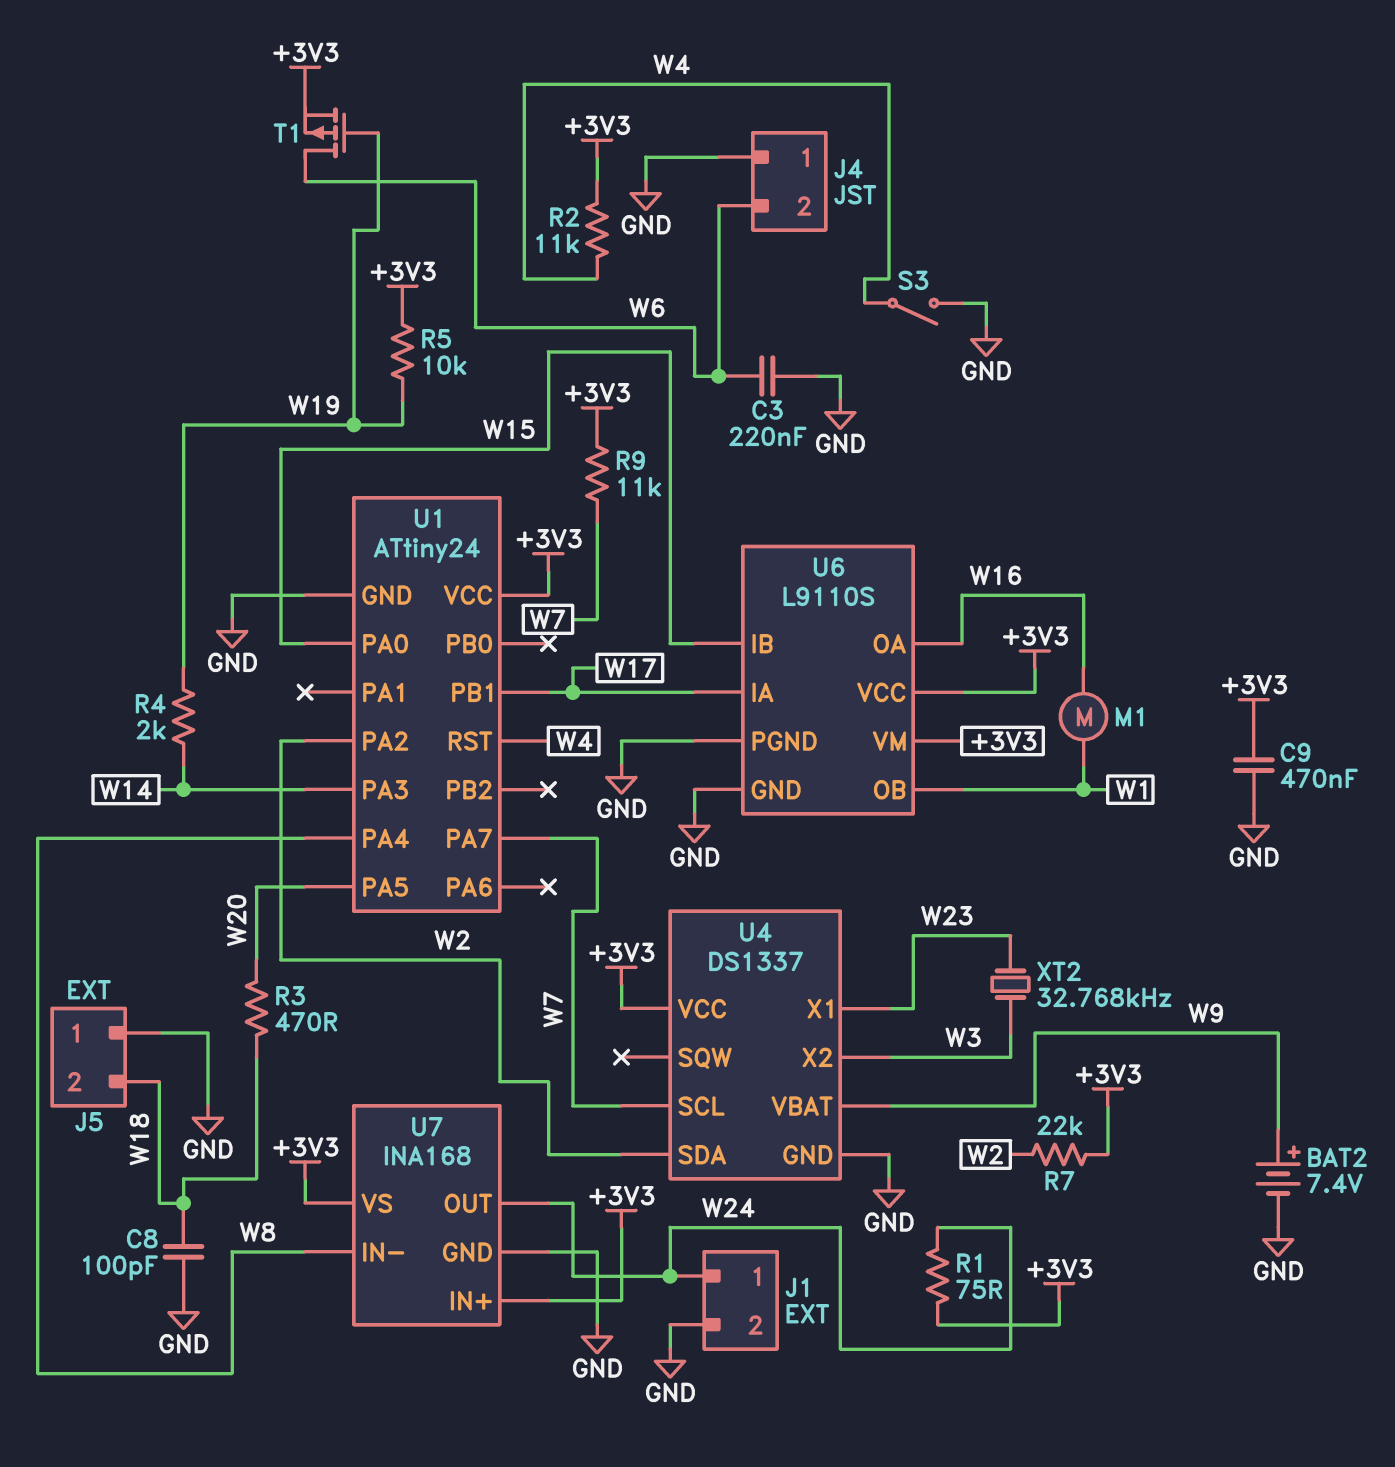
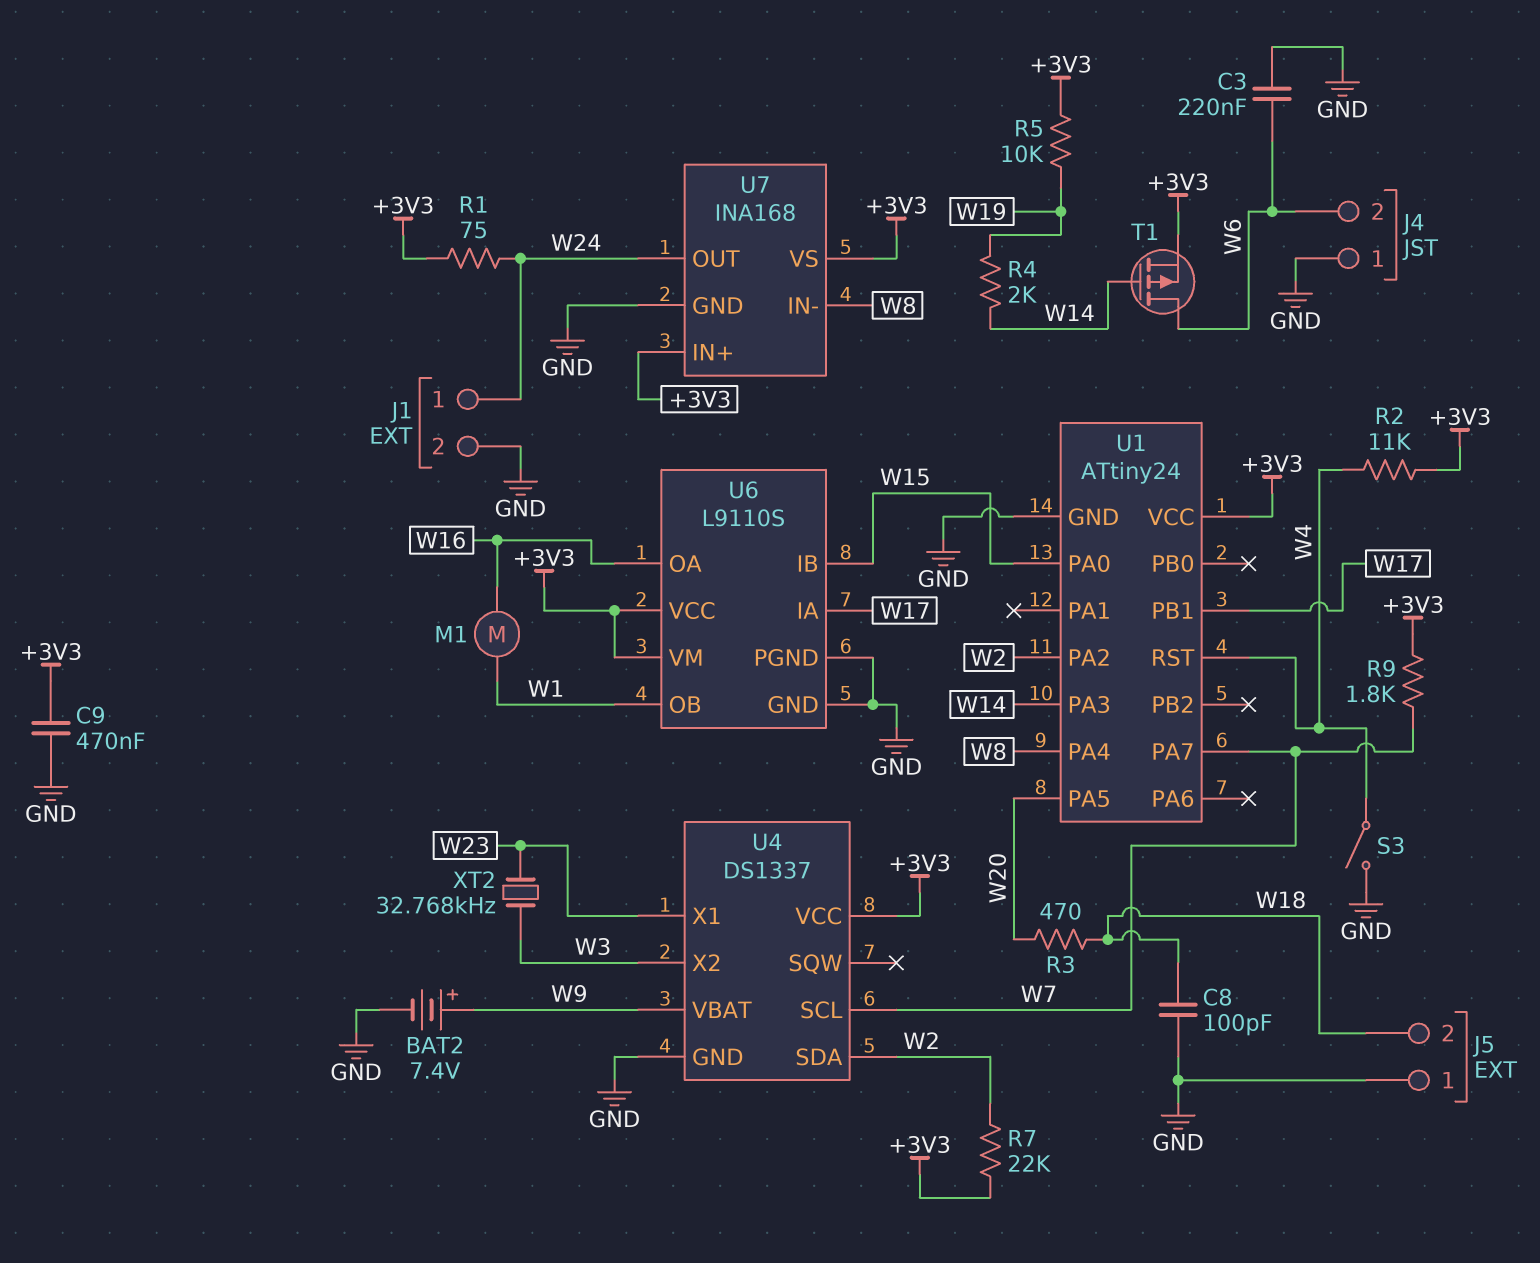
R9: 11k (+3V3, W7) -> 1.8k (+3V3, W7)
T1: PMOS (G W19, D W6, S +3V3) -> PMOS (G W14, D W6, S +3V3)

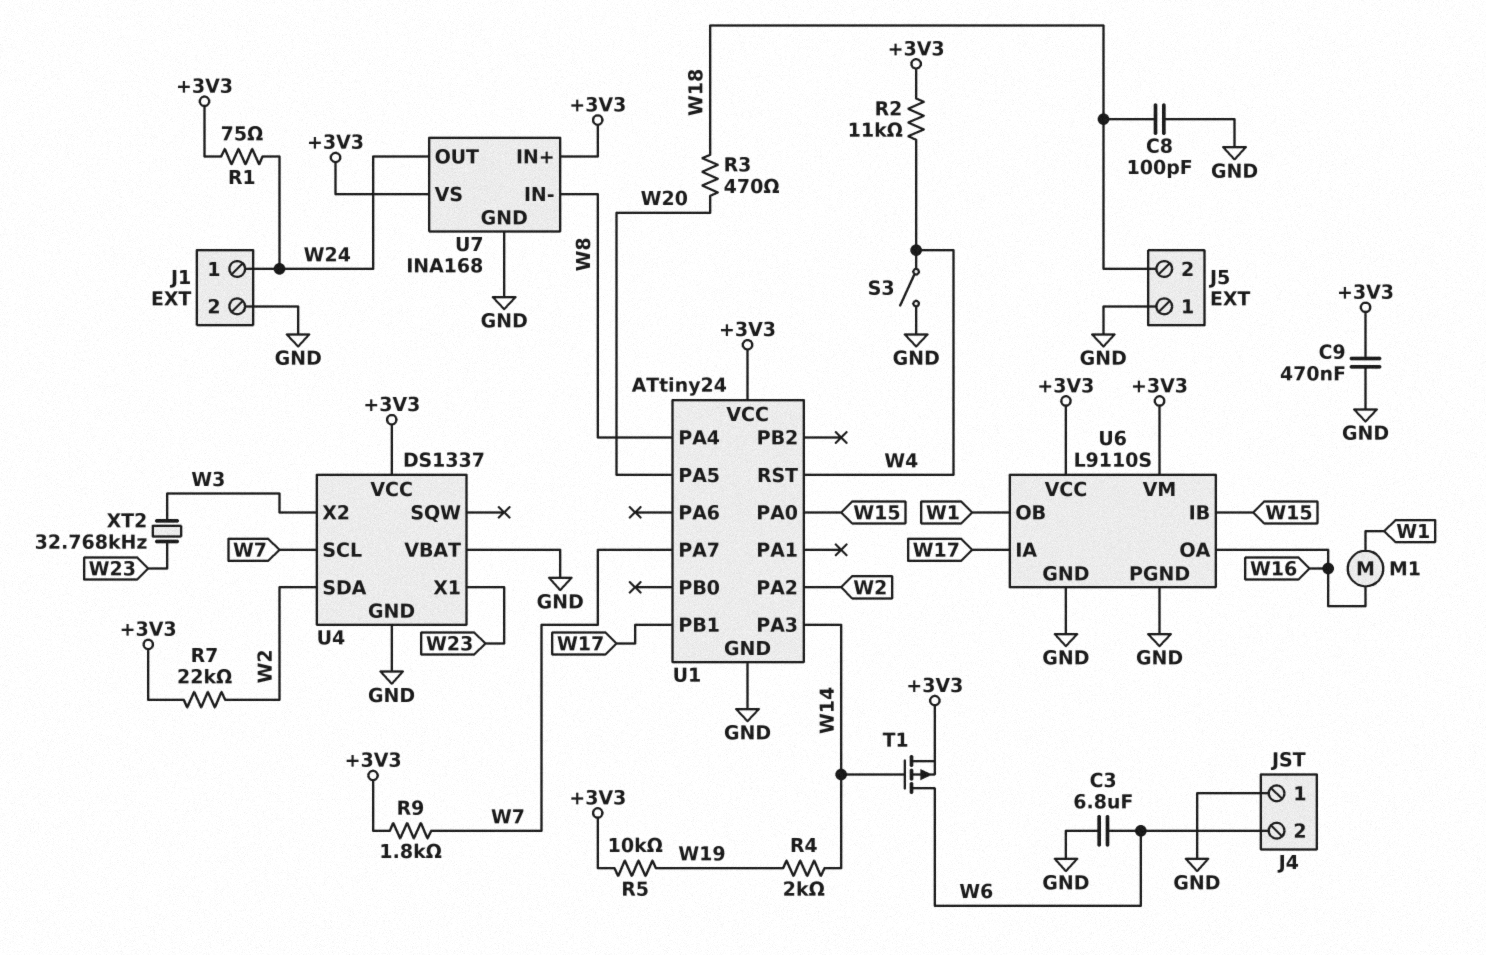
BAT2: 7.4V (plus W9, minus GND) -> none
C3: 220nF (GND, W6) -> 6.8uF (GND, W6)
U4 pin VBAT: W9 -> GND

